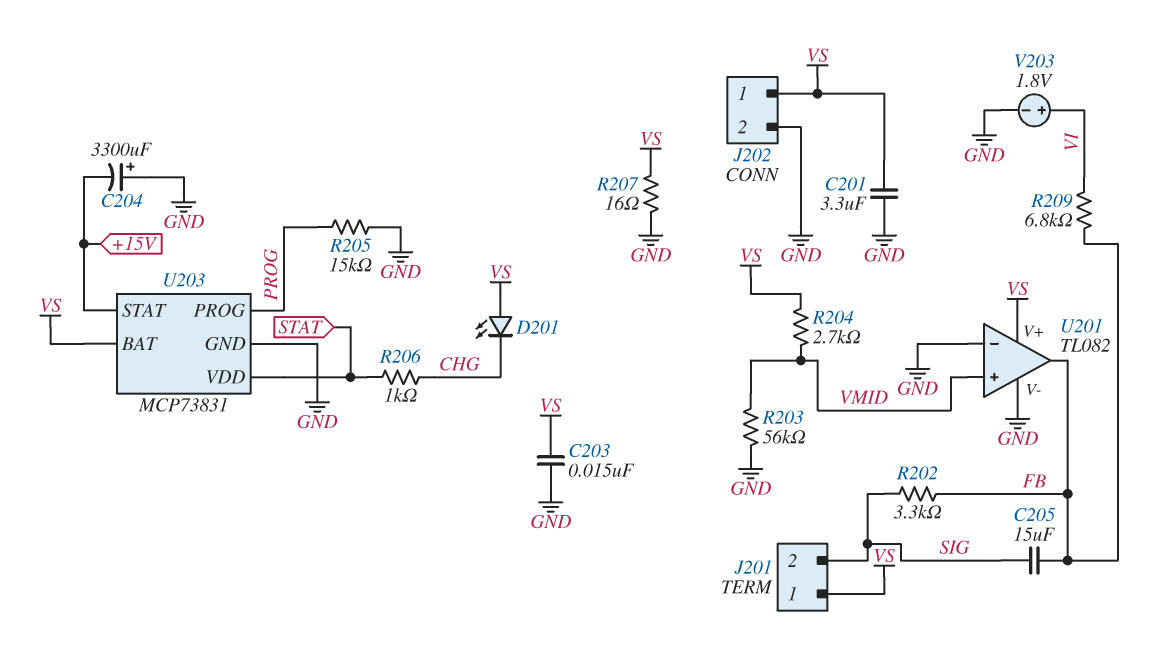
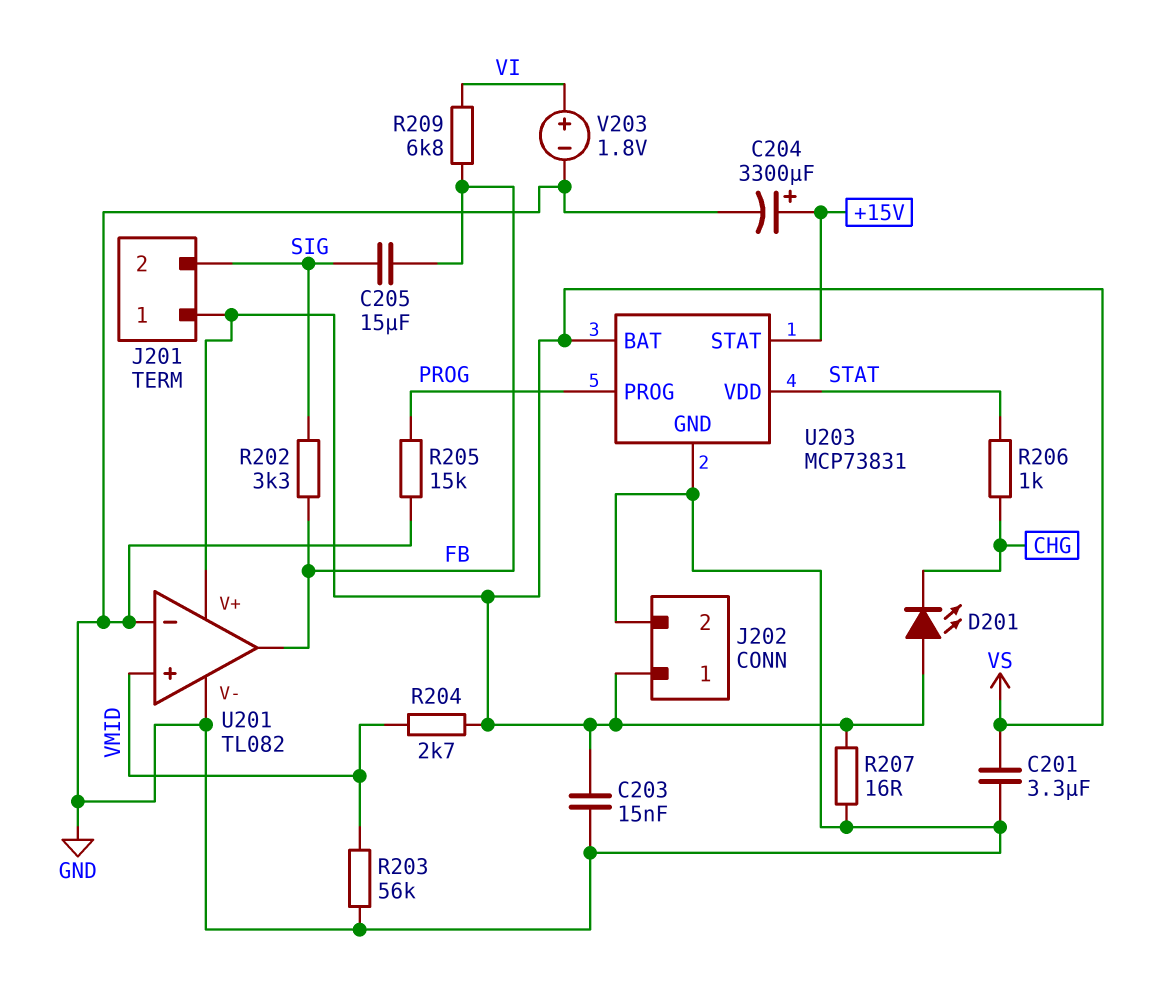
C204: 3300uF (plus GND, minus +15V) -> 3300uF (plus +15V, minus GND)

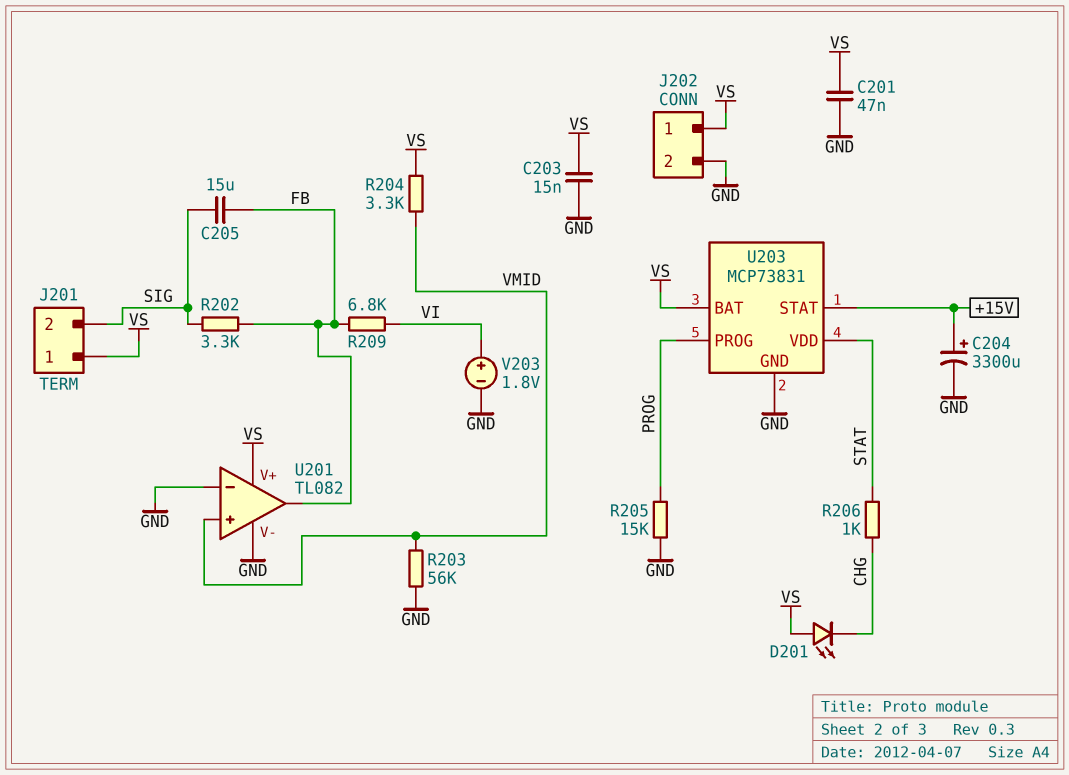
C201: 3.3uF (GND, VS) -> 47nF (GND, VS)
R204: 2.7k (VMID, VS) -> 3.3k (VMID, VS)
R207: 16 (GND, VS) -> none

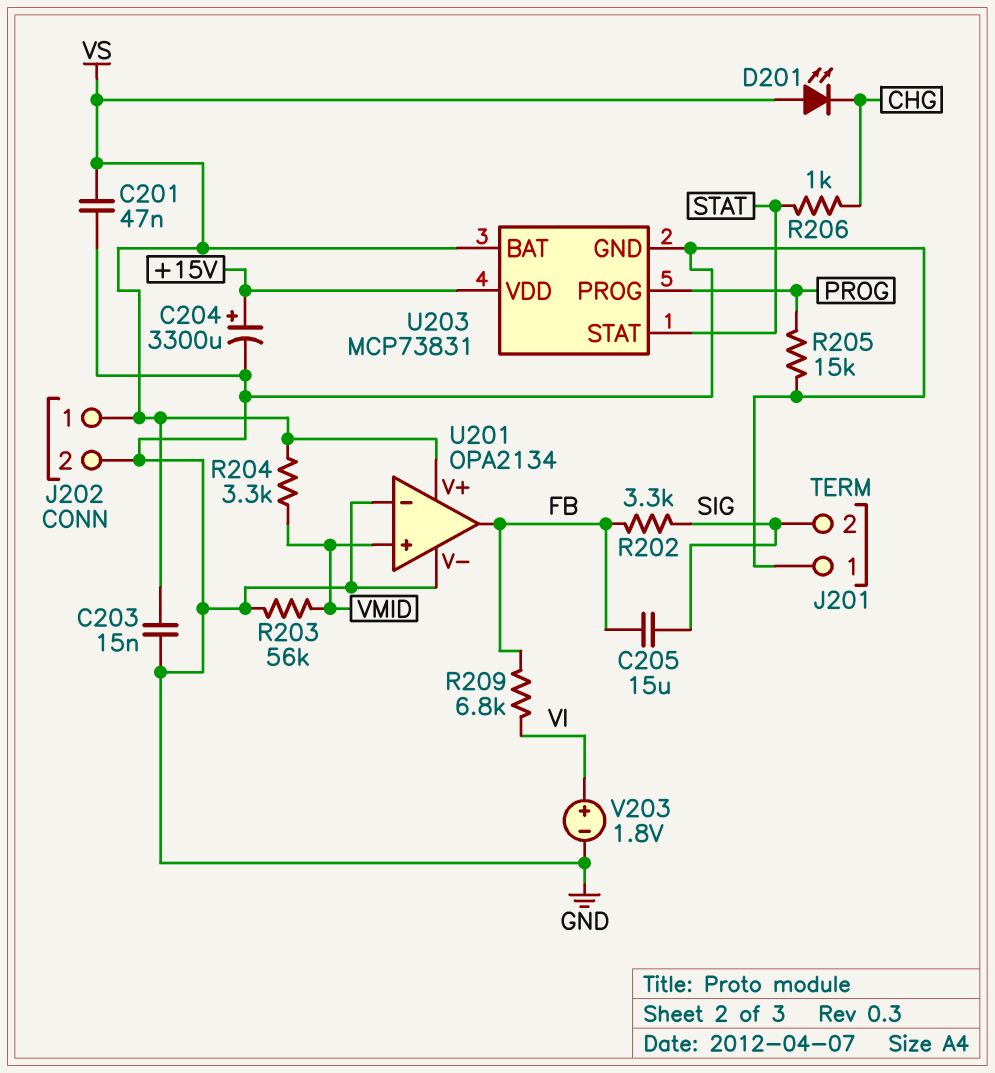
J201 pin 1: VS -> GND
U201: TL082 -> OPA2134
U203 pin STAT: +15V -> STAT
U203 pin VDD: STAT -> +15V

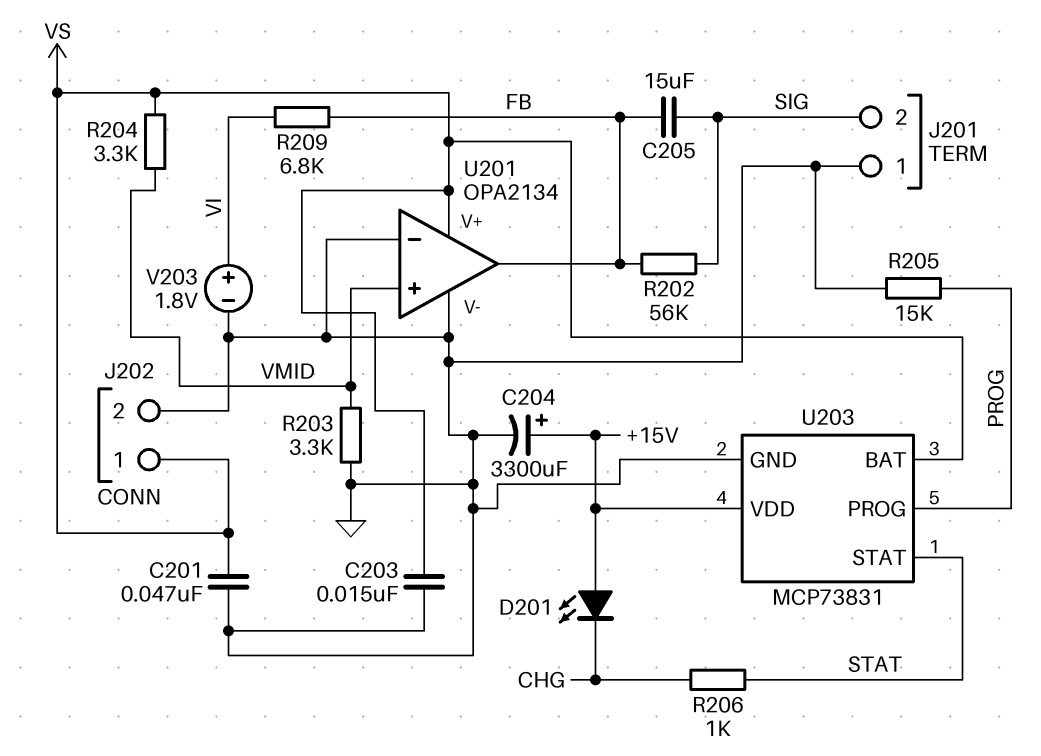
D201: LED (A VS, K CHG) -> LED (A +15V, K CHG)
R202: 3.3k (FB, SIG) -> 56k (FB, SIG)
R203: 56k (GND, VMID) -> 3.3k (GND, VMID)

